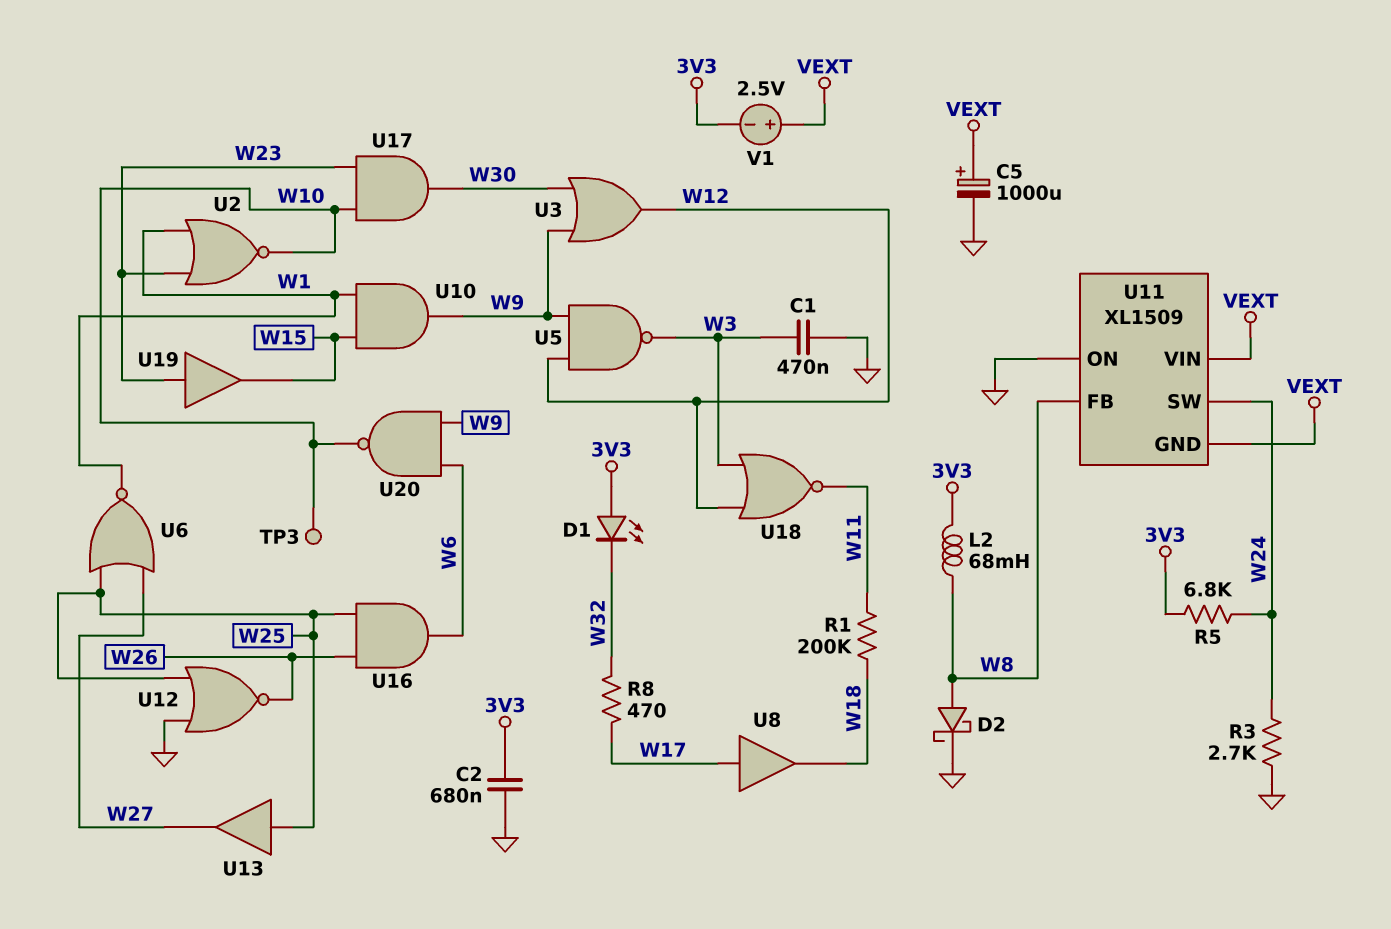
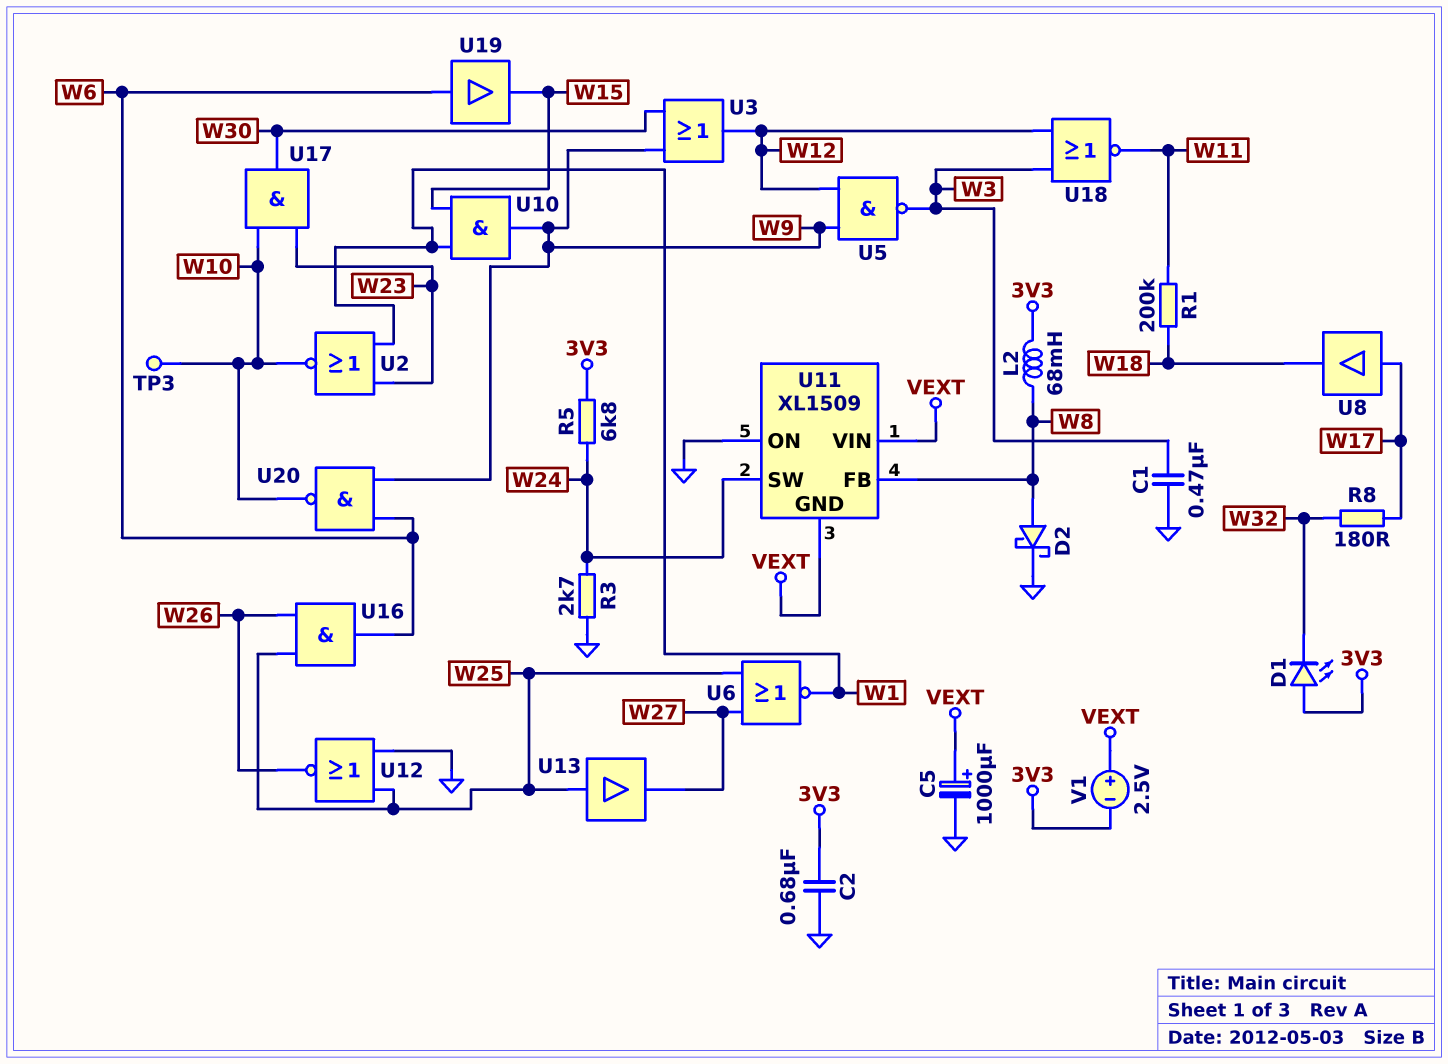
R8: 470 (W17, W32) -> 180 (W17, W32)
U19: buffer (in W23, out W15) -> buffer (in W6, out W15)

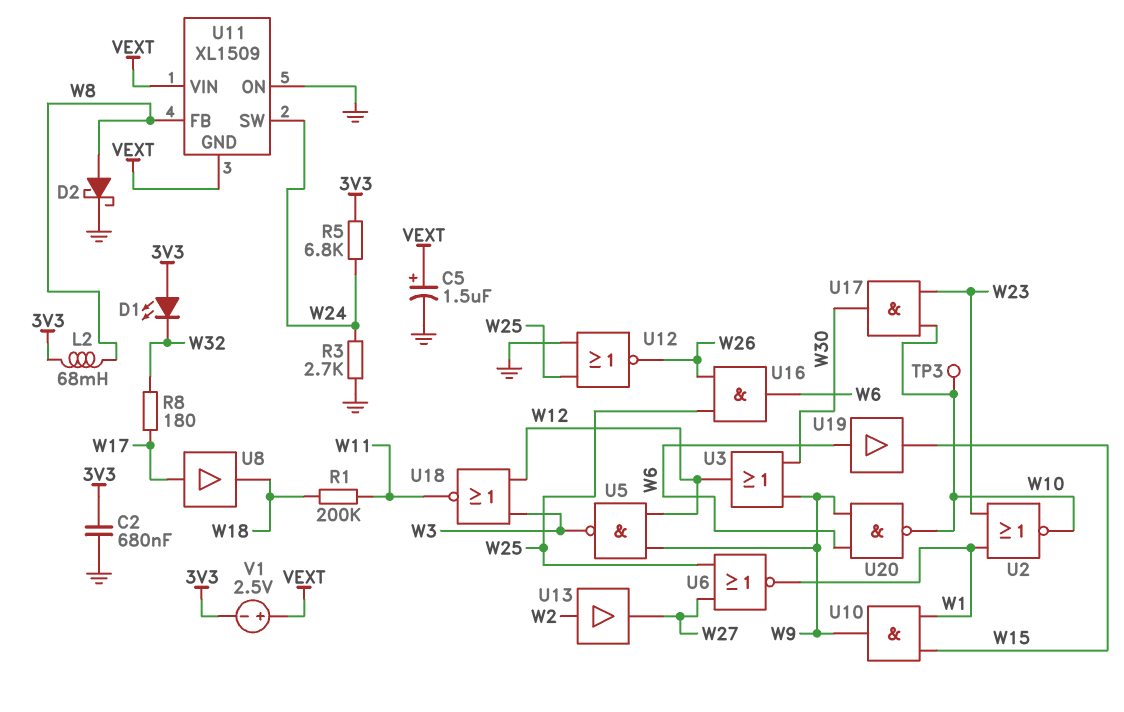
C1: 470nF (GND, W3) -> none
C5: 1000uF (plus VEXT, minus GND) -> 1.5uF (plus VEXT, minus GND)
U13: buffer (in W25, out W27) -> buffer (in W2, out W27)

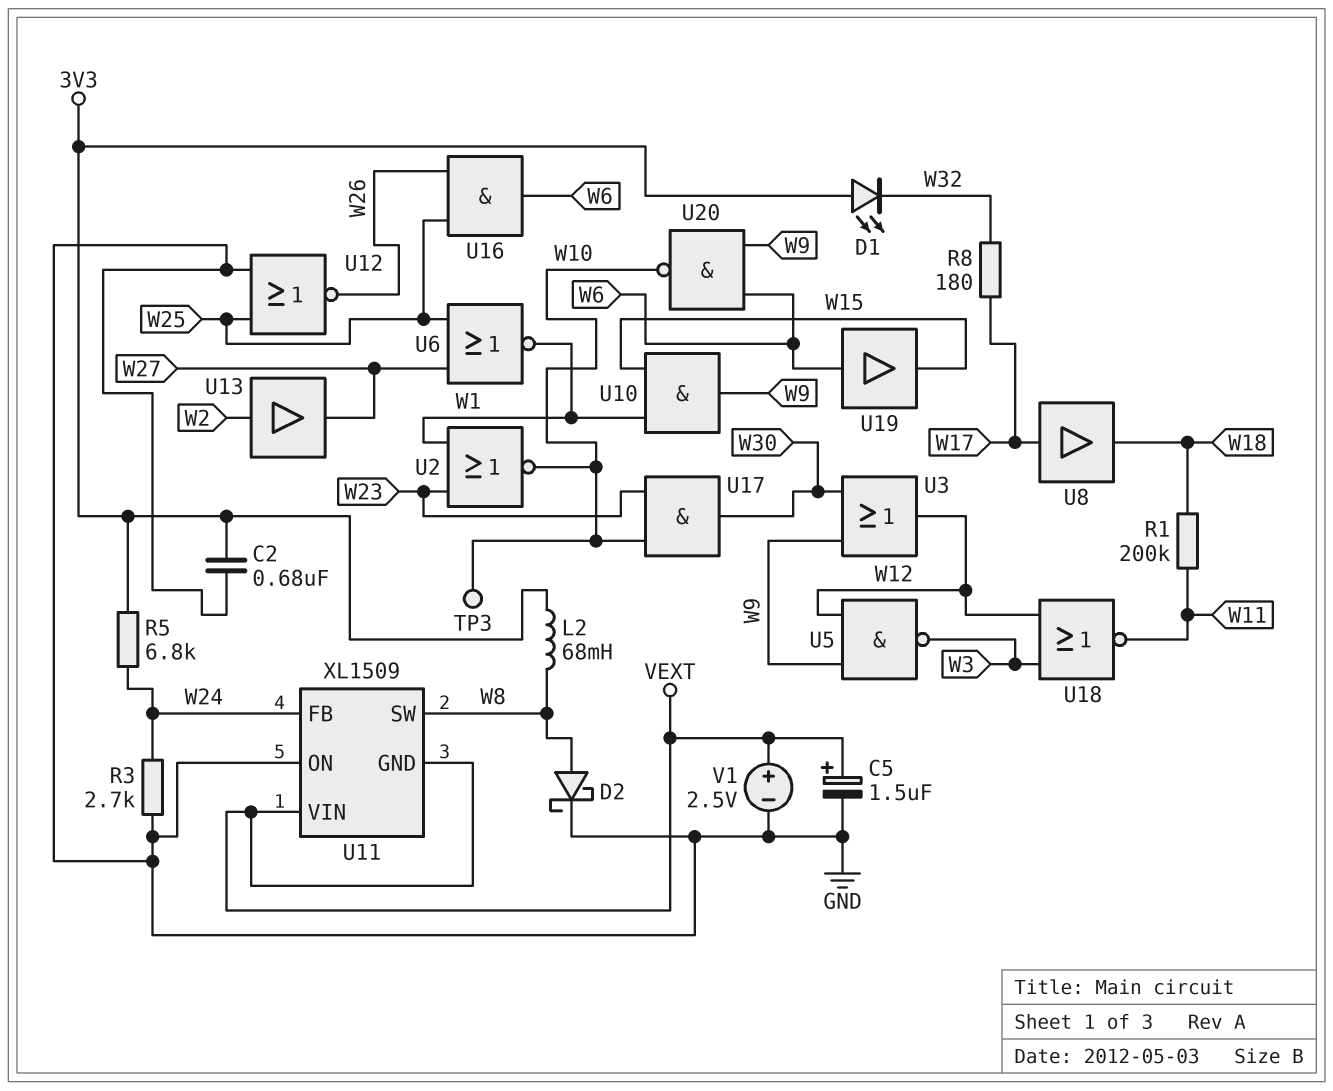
U11 pin FB: W8 -> W24
U11 pin SW: W24 -> W8
V1: 2.5V (plus VEXT, minus 3V3) -> 2.5V (plus VEXT, minus GND)

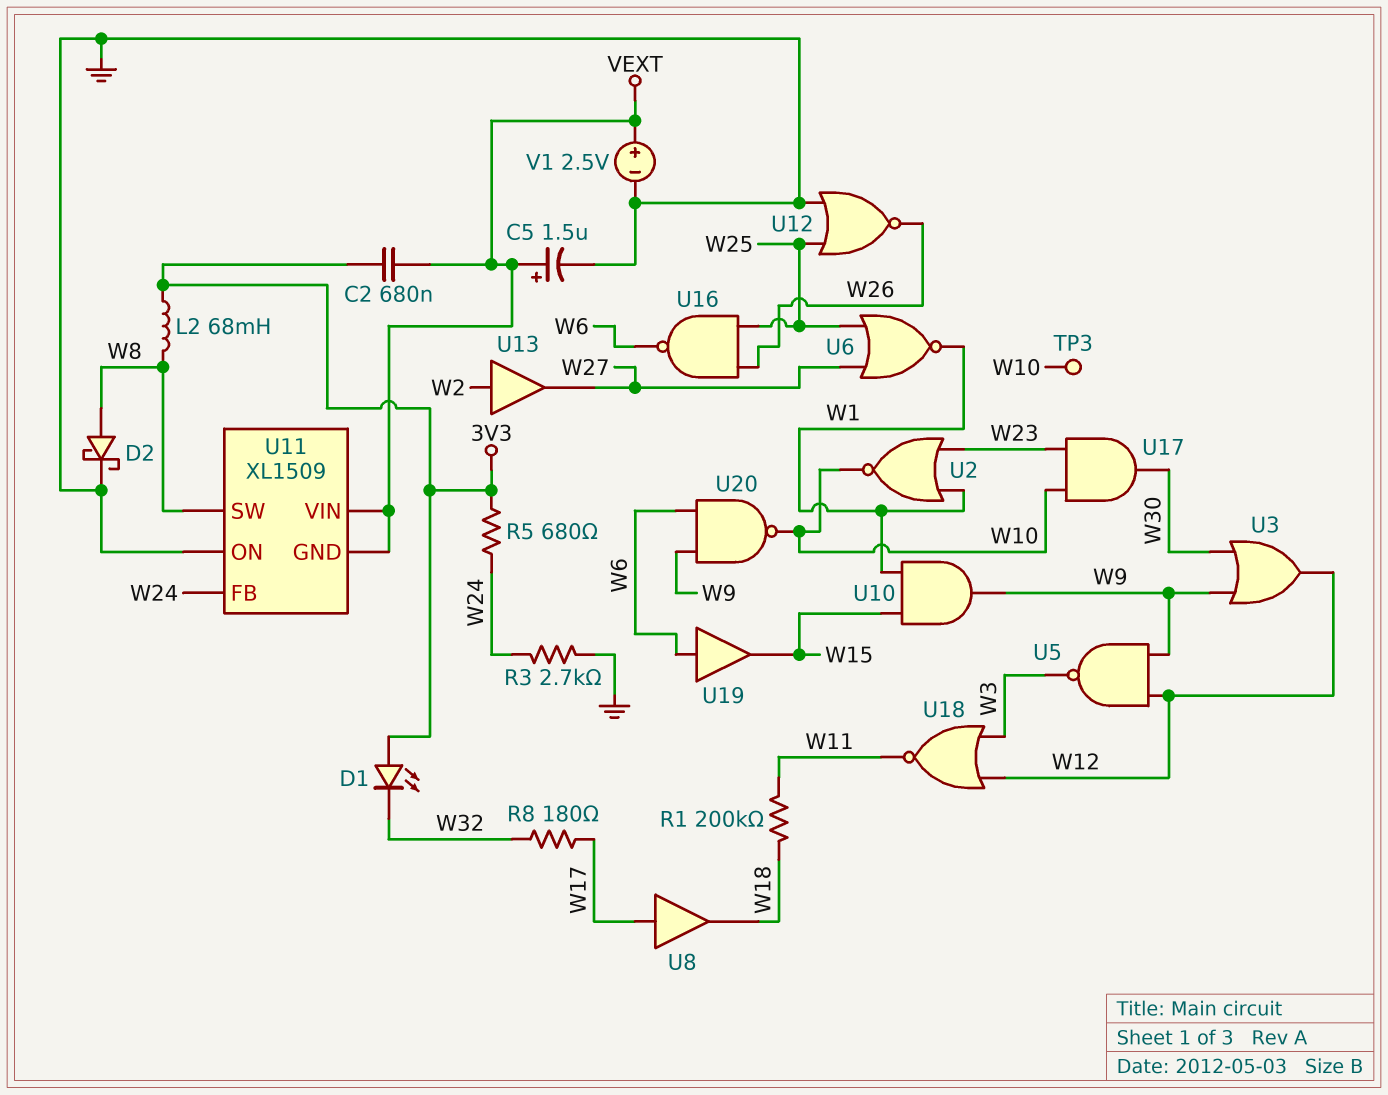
C2: 680nF (3V3, GND) -> 680nF (3V3, VEXT)
R5: 6.8k (3V3, W24) -> 680 (3V3, W24)
U16: AND (in W25, in W26, out W6) -> NAND (in W25, in W26, out W6)

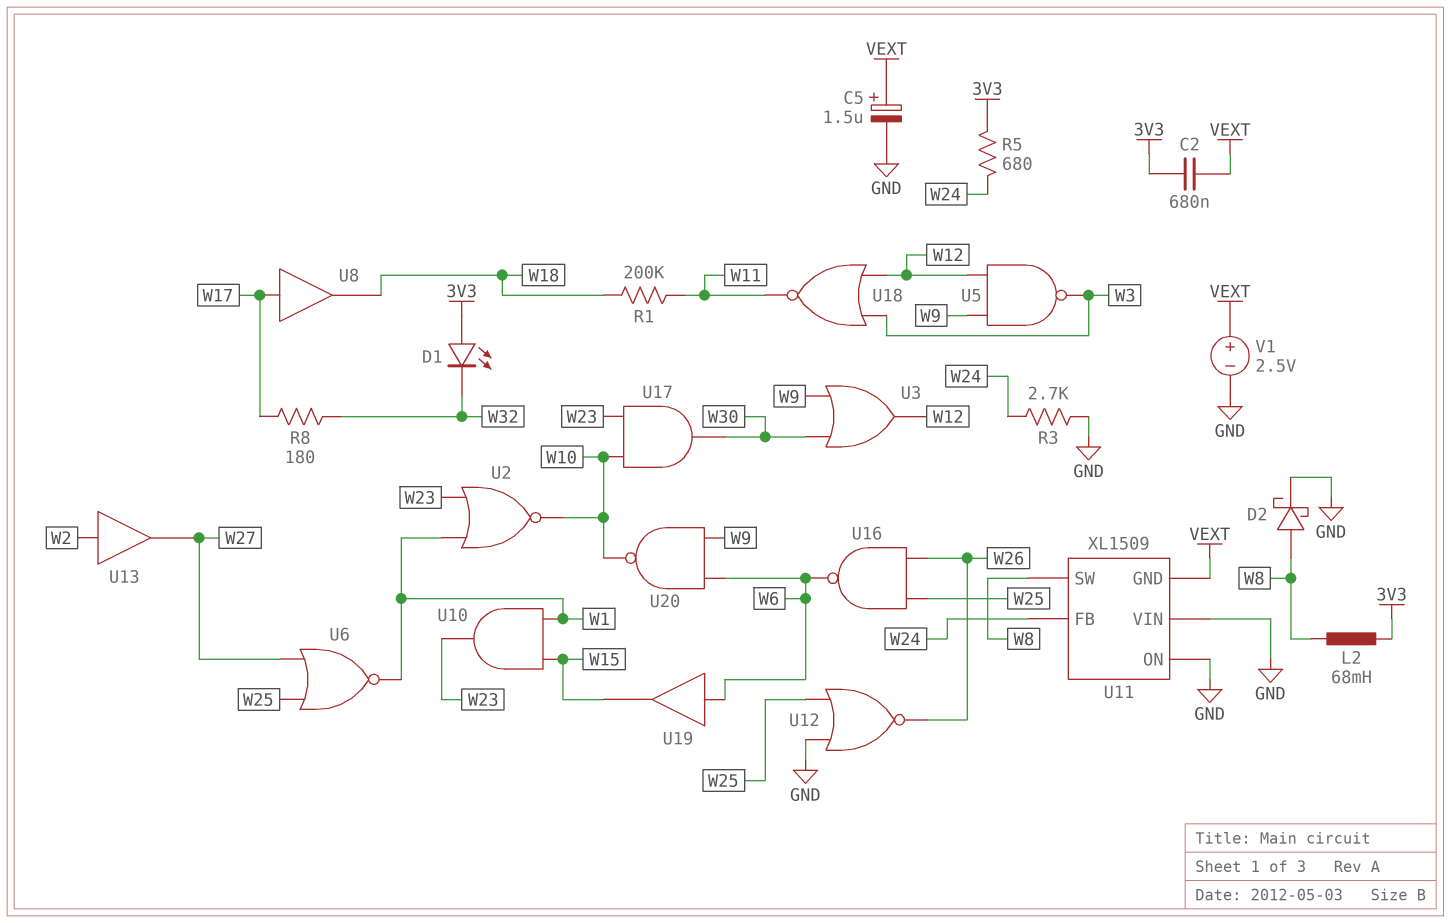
TP3: test point (W10) -> none
U10: AND (in W1, in W15, out W9) -> AND (in W1, in W15, out W23)
U11 pin VIN: VEXT -> GND

